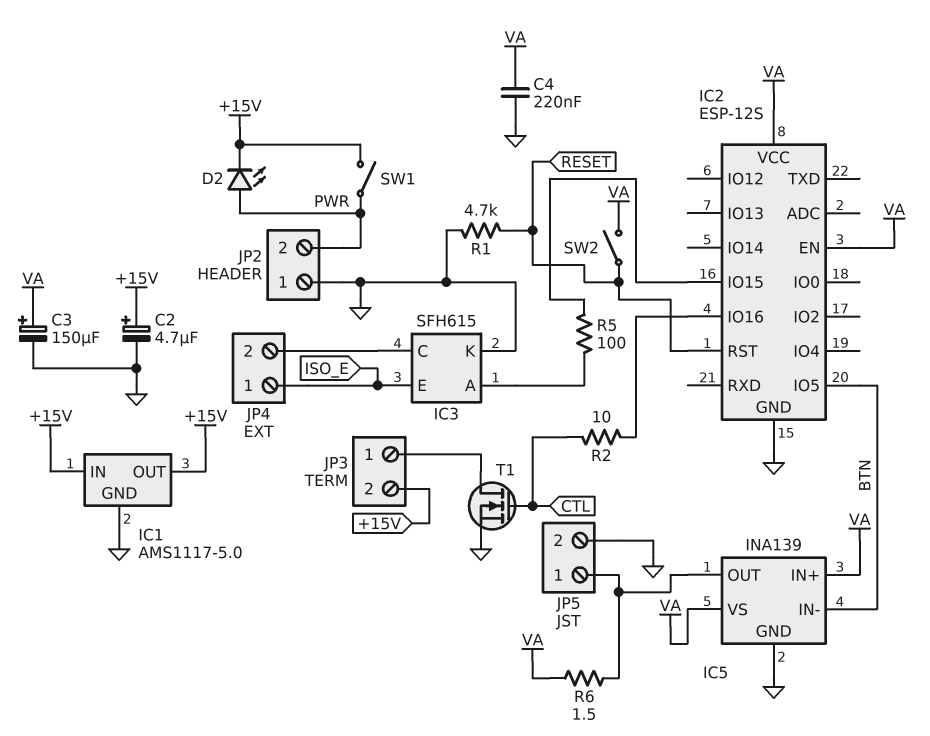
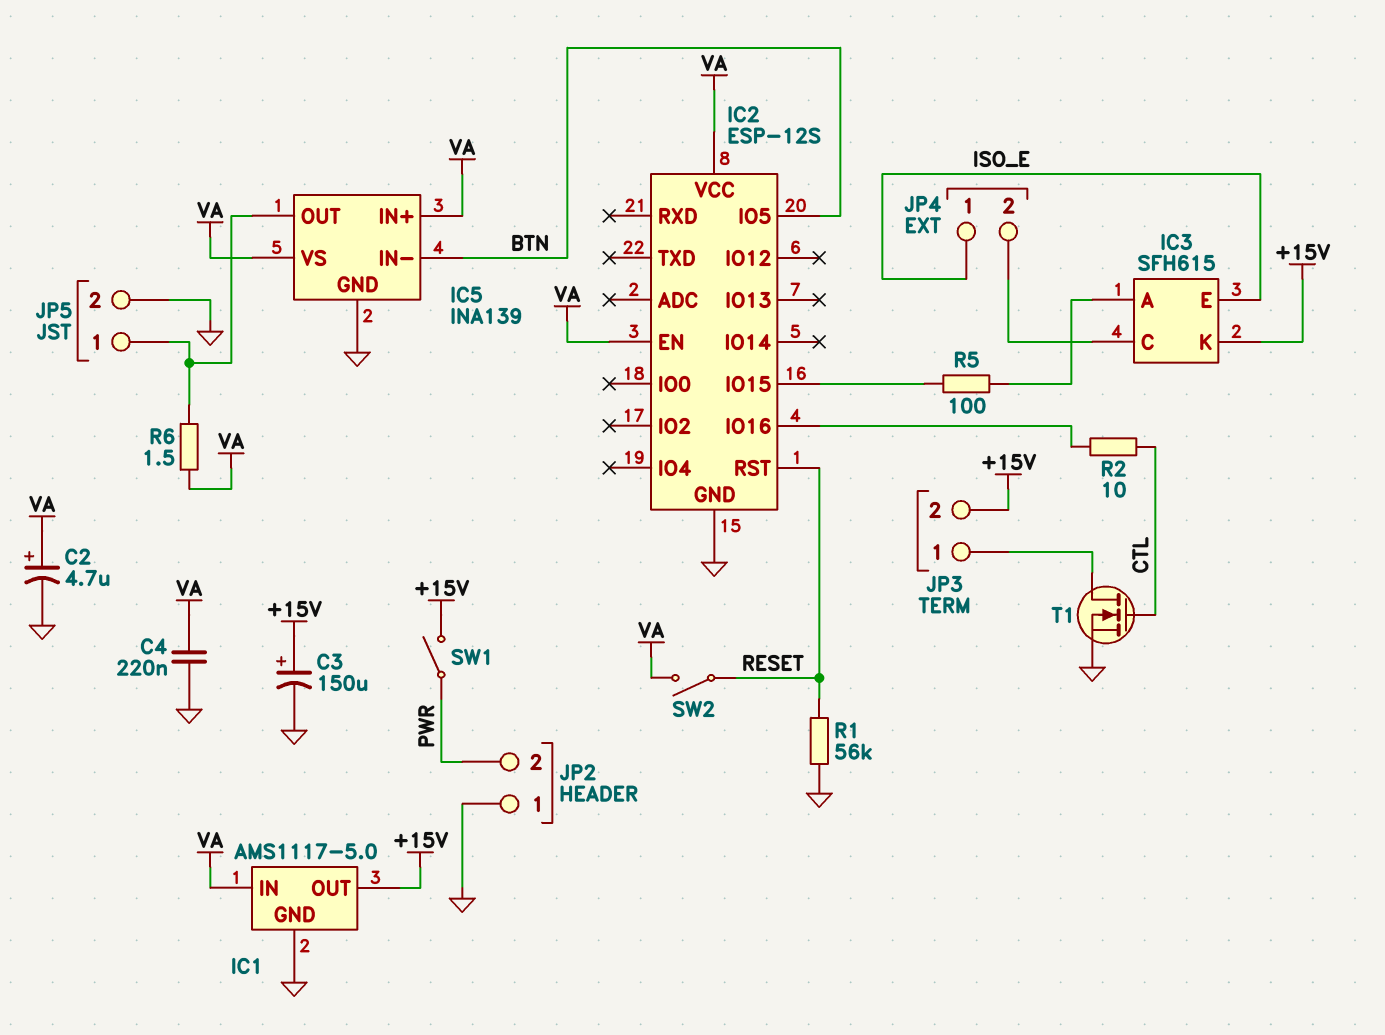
C2: 4.7uF (plus +15V, minus GND) -> 4.7uF (plus VA, minus GND)
C3: 150uF (plus VA, minus GND) -> 150uF (plus +15V, minus GND)
D2: LED (A PWR, K +15V) -> none
IC1 pin IN: +15V -> VA
IC3 pin K: GND -> +15V
R1: 4.7k (GND, RESET) -> 56k (GND, RESET)

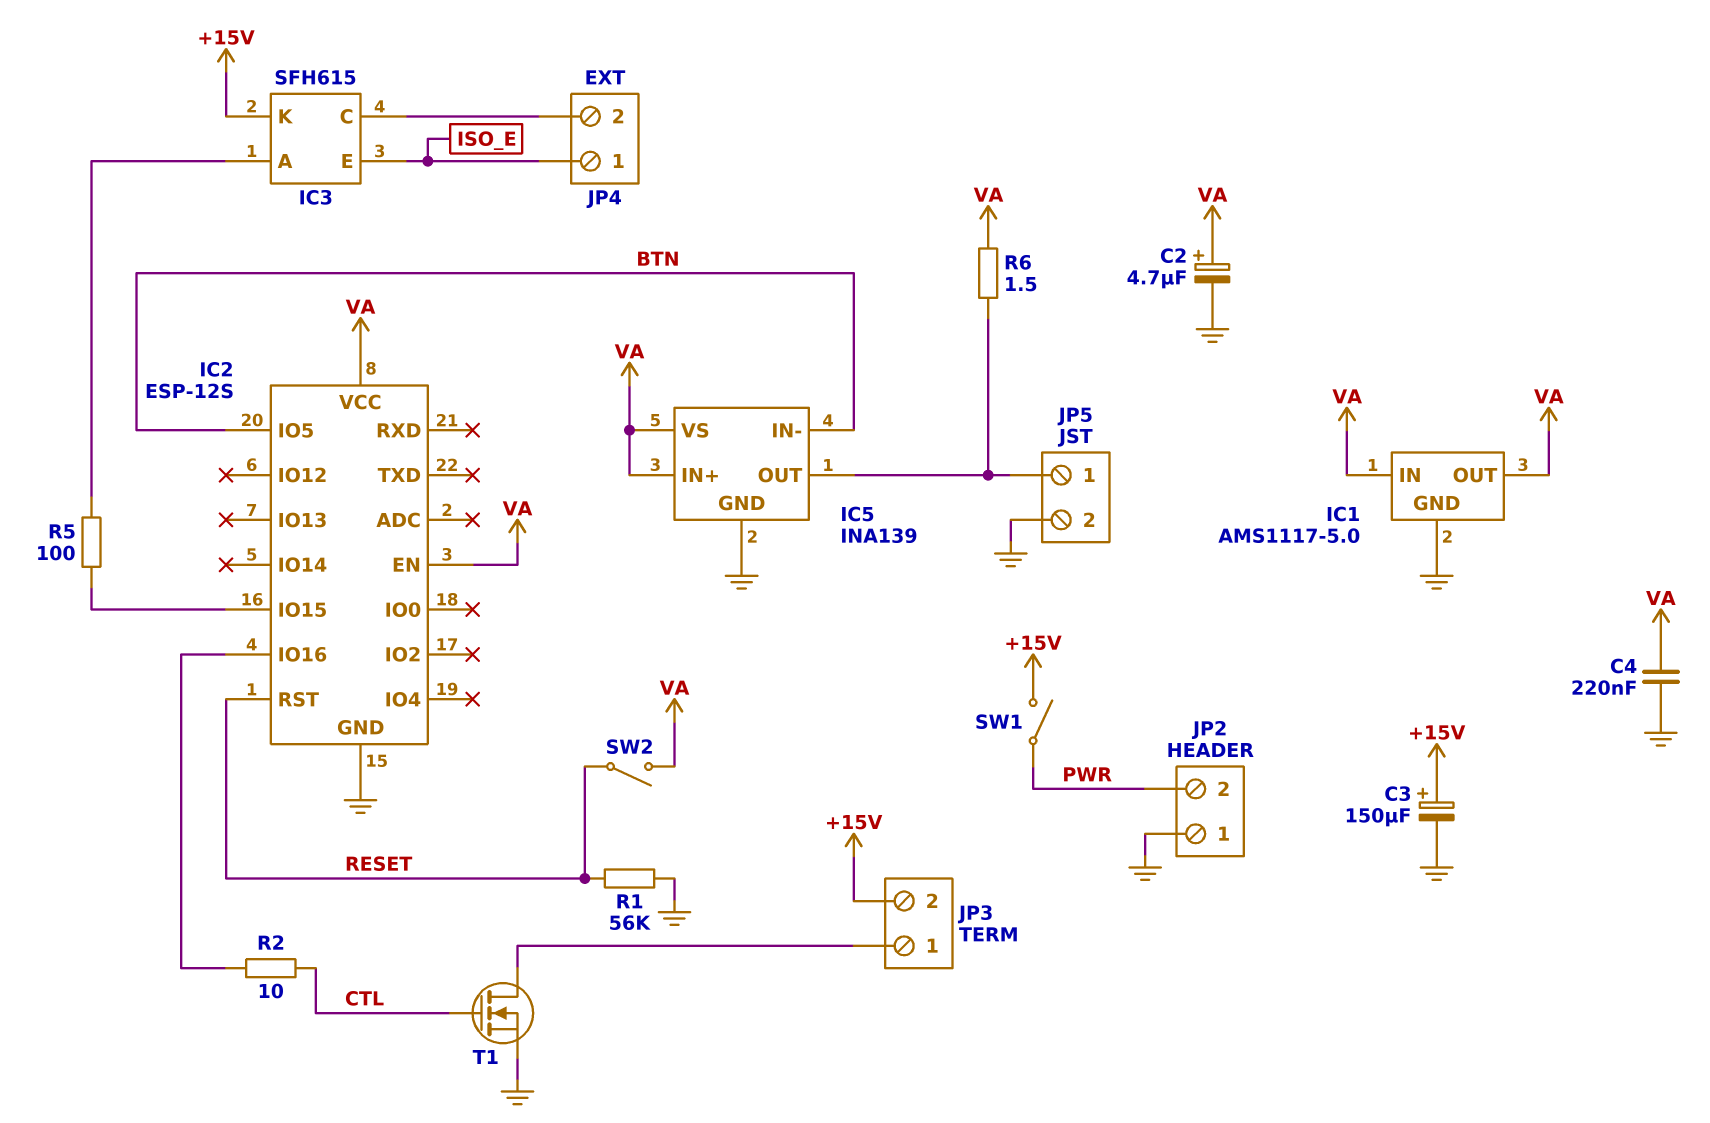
IC1 pin OUT: +15V -> VA

